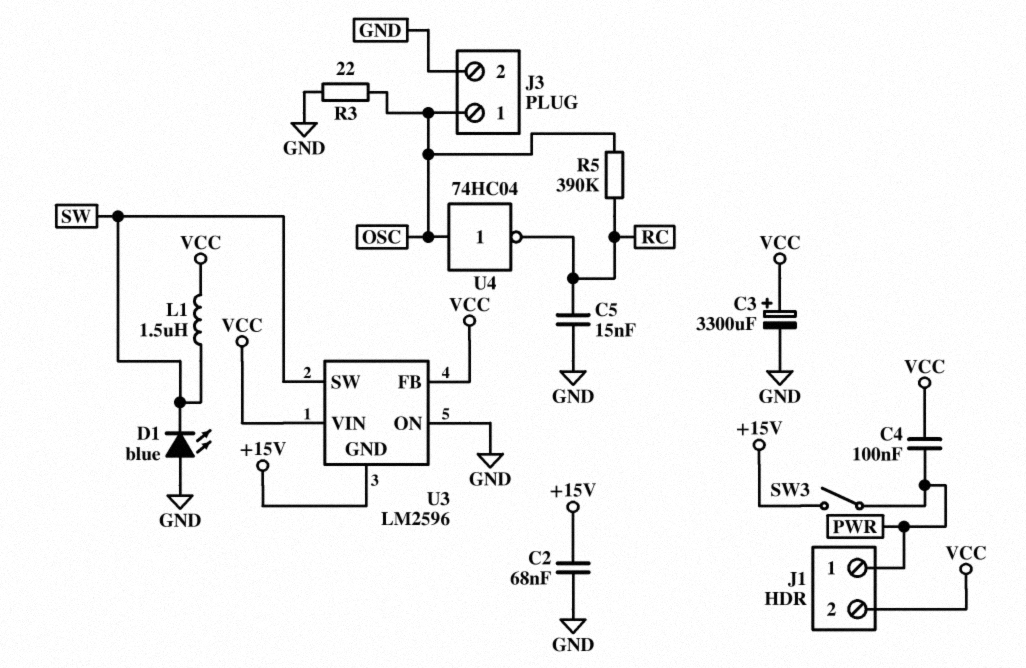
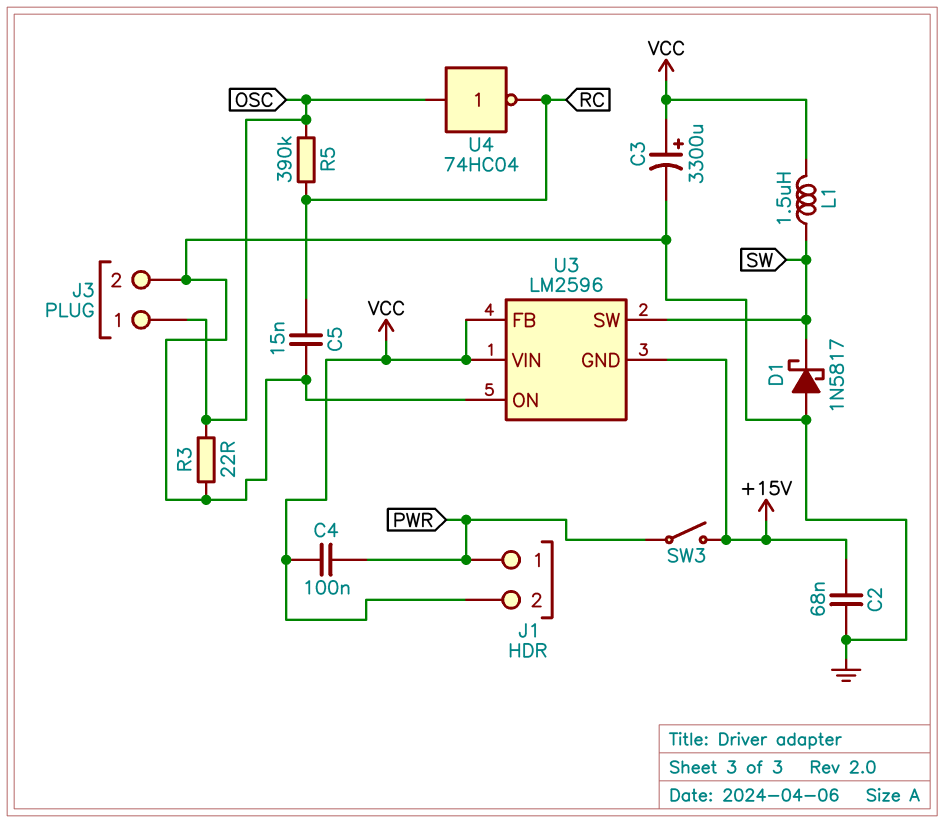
D1: LED blue (A GND, K SW) -> schottky 1N5817 (A GND, K SW)

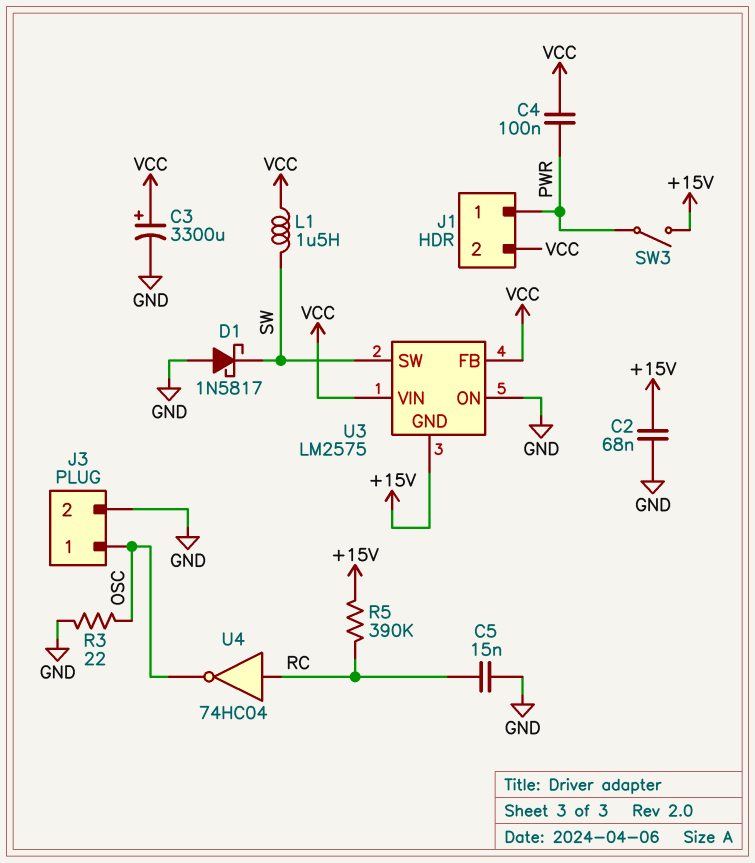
R5: 390k (OSC, RC) -> 390k (+15V, RC)
U3: LM2596 -> LM2575
U4: NOT 74HC04 (in OSC, out RC) -> NOT 74HC04 (in RC, out OSC)

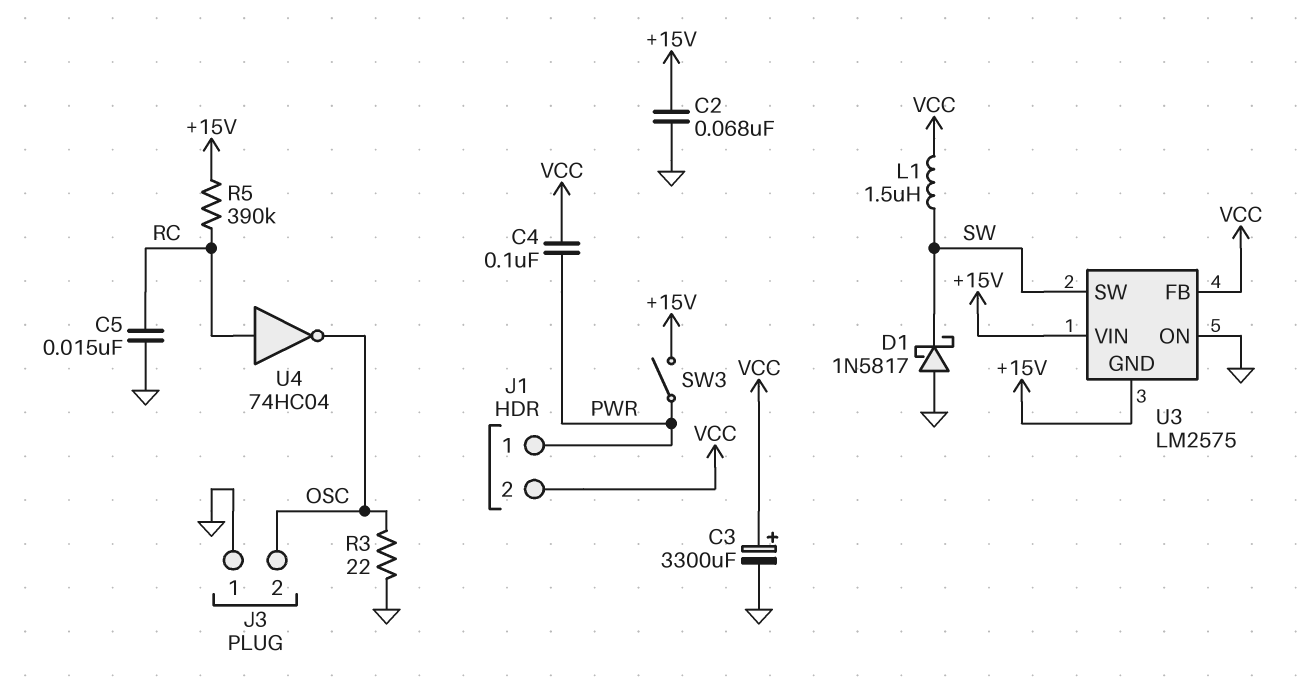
J3 pin 1: OSC -> GND
J3 pin 2: GND -> OSC
U3 pin VIN: VCC -> +15V

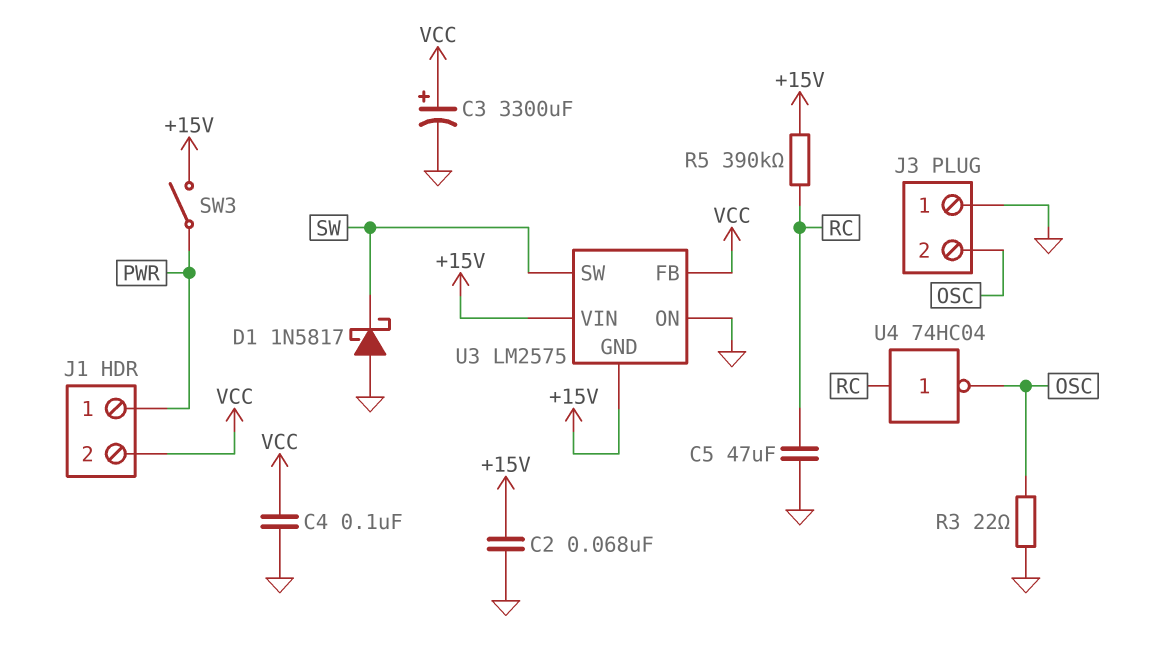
C4: 100nF (PWR, VCC) -> 100nF (GND, VCC)
C5: 15nF (GND, RC) -> 47uF (GND, RC)
L1: 1.5uH (SW, VCC) -> none

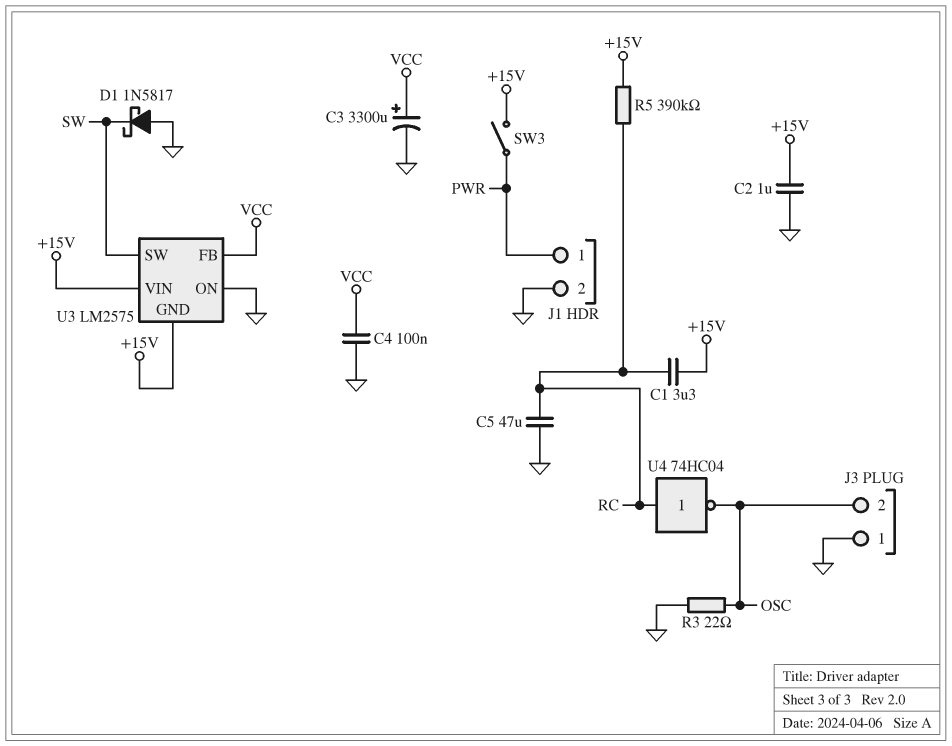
C1: none -> 3.3uF (+15V, RC)
C2: 68nF (+15V, GND) -> 1uF (+15V, GND)
J1 pin 2: VCC -> GND

